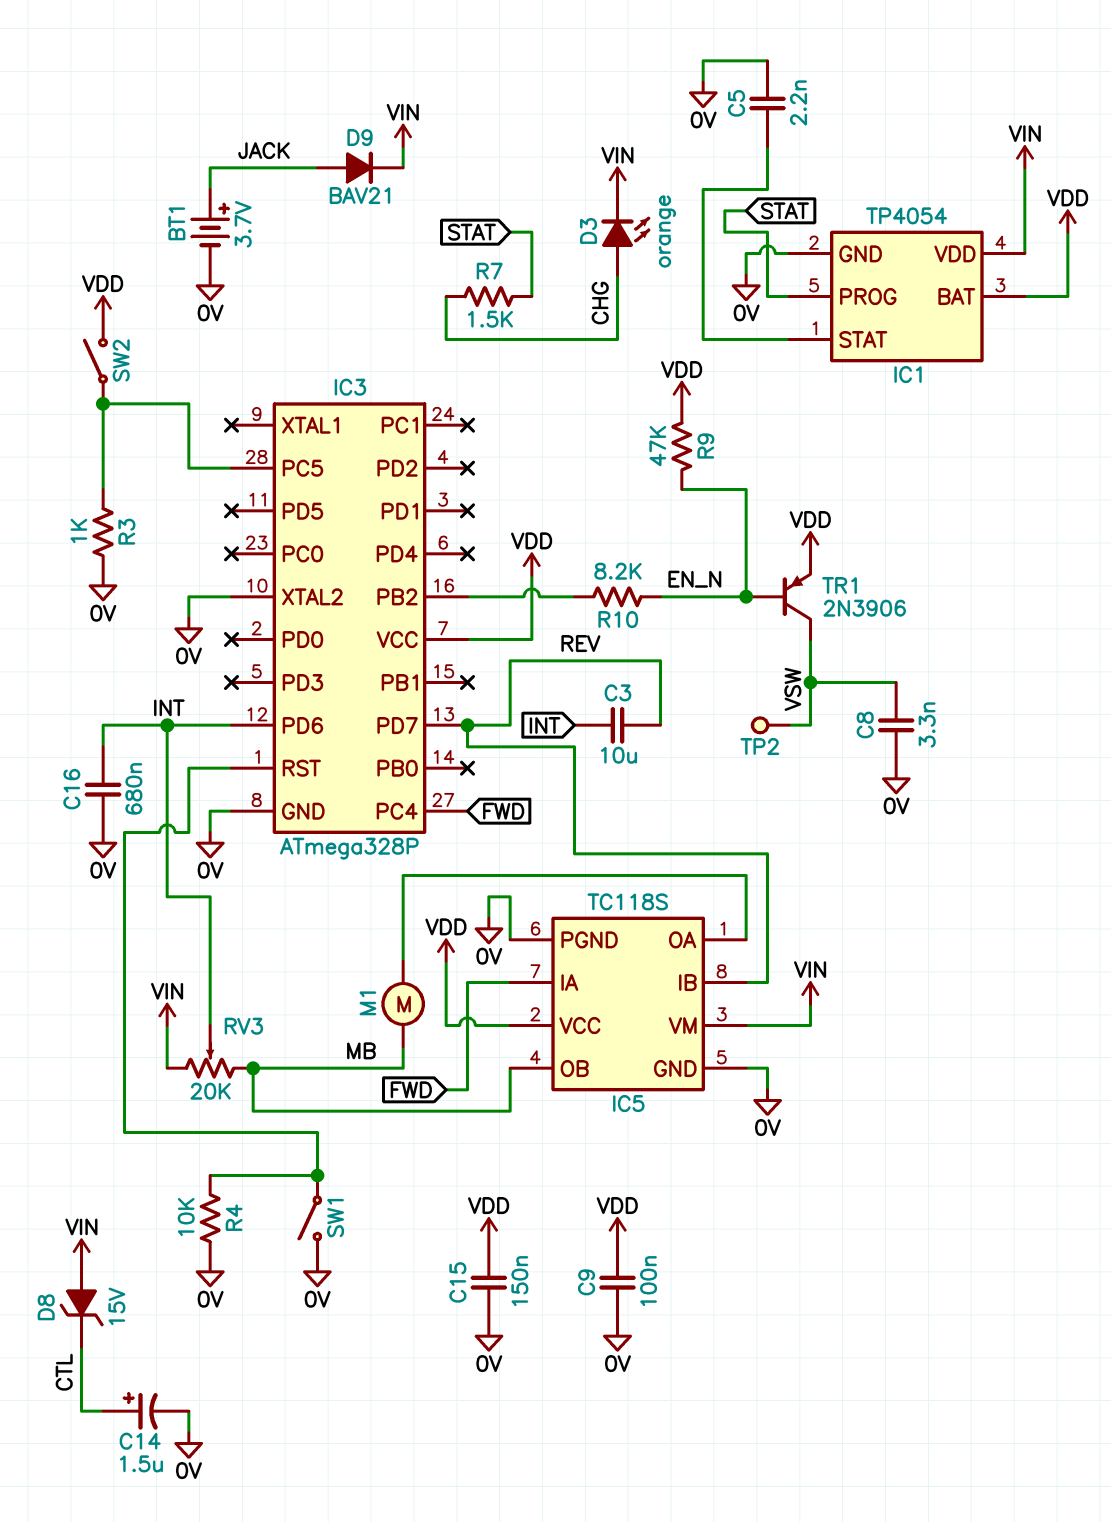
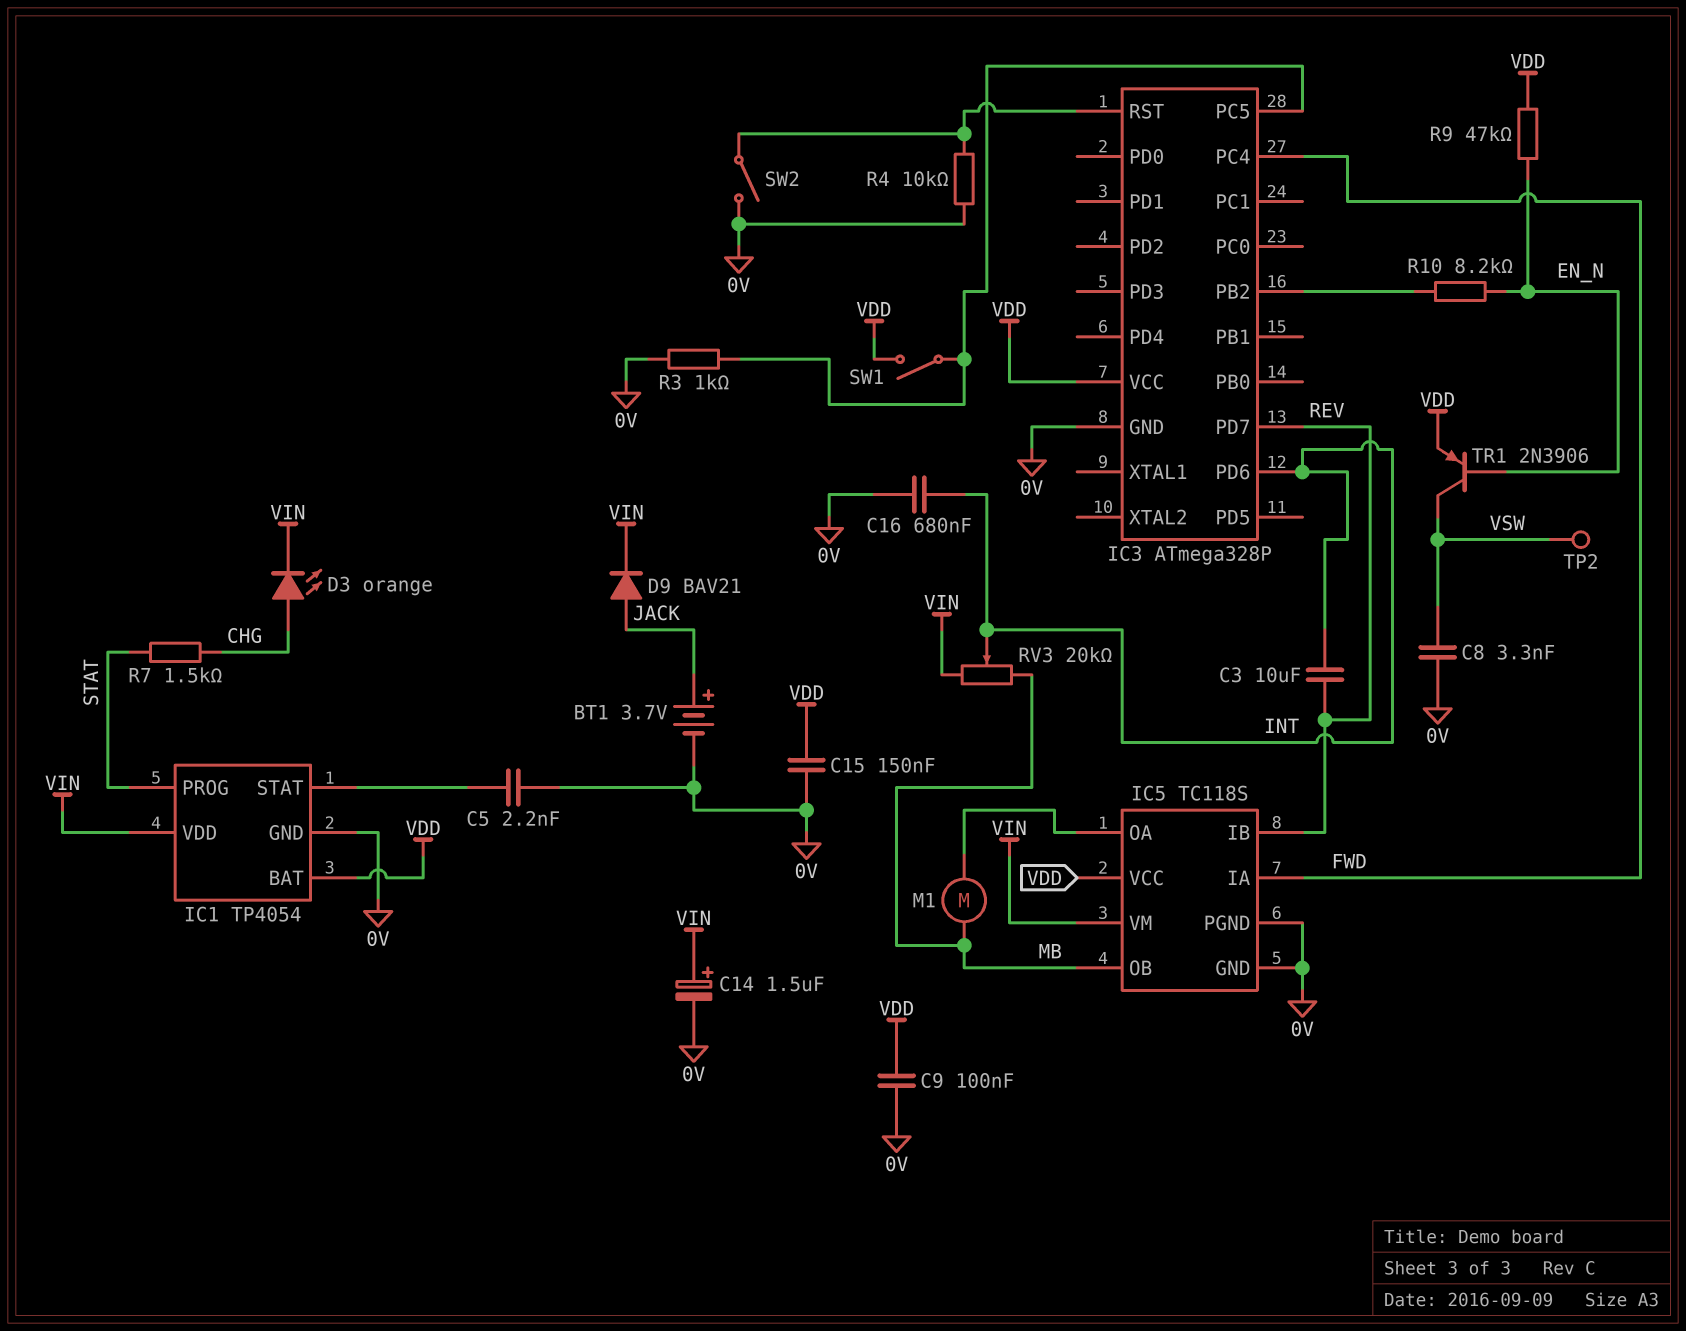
C14: 1.5uF (plus CTL, minus 0V) -> 1.5uF (plus VIN, minus 0V)
D8: zener 15V (A VIN, K CTL) -> none
IC3 pin XTAL2: 0V -> none
SW1: switch (0V, IC3/RST) -> switch (IC3/PC5, VDD)
SW2: switch (IC3/PC5, VDD) -> switch (0V, IC3/RST)

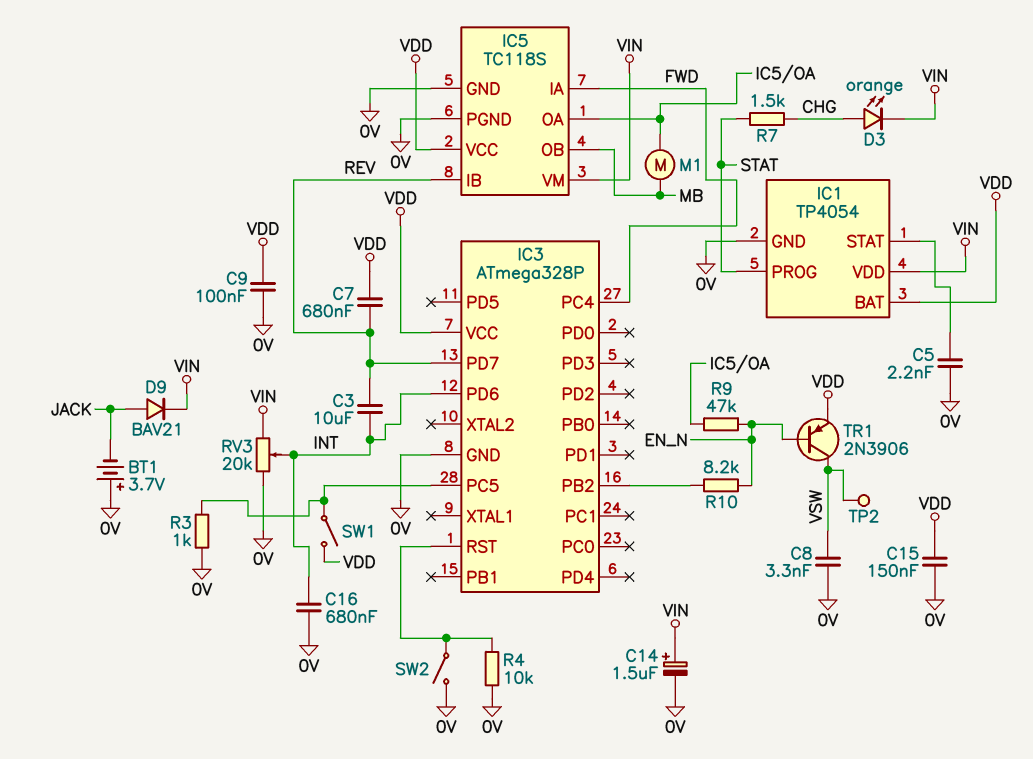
BT1: 3.7V (plus JACK, minus 0V) -> 3.7V (plus 0V, minus JACK)
C7: none -> 680nF (REV, VDD)
R9: 47k (EN_N, VDD) -> 47k (EN_N, IC5/OA)
RV3: 20k (MB, VIN, wiper INT) -> 20k (0V, VIN, wiper INT)

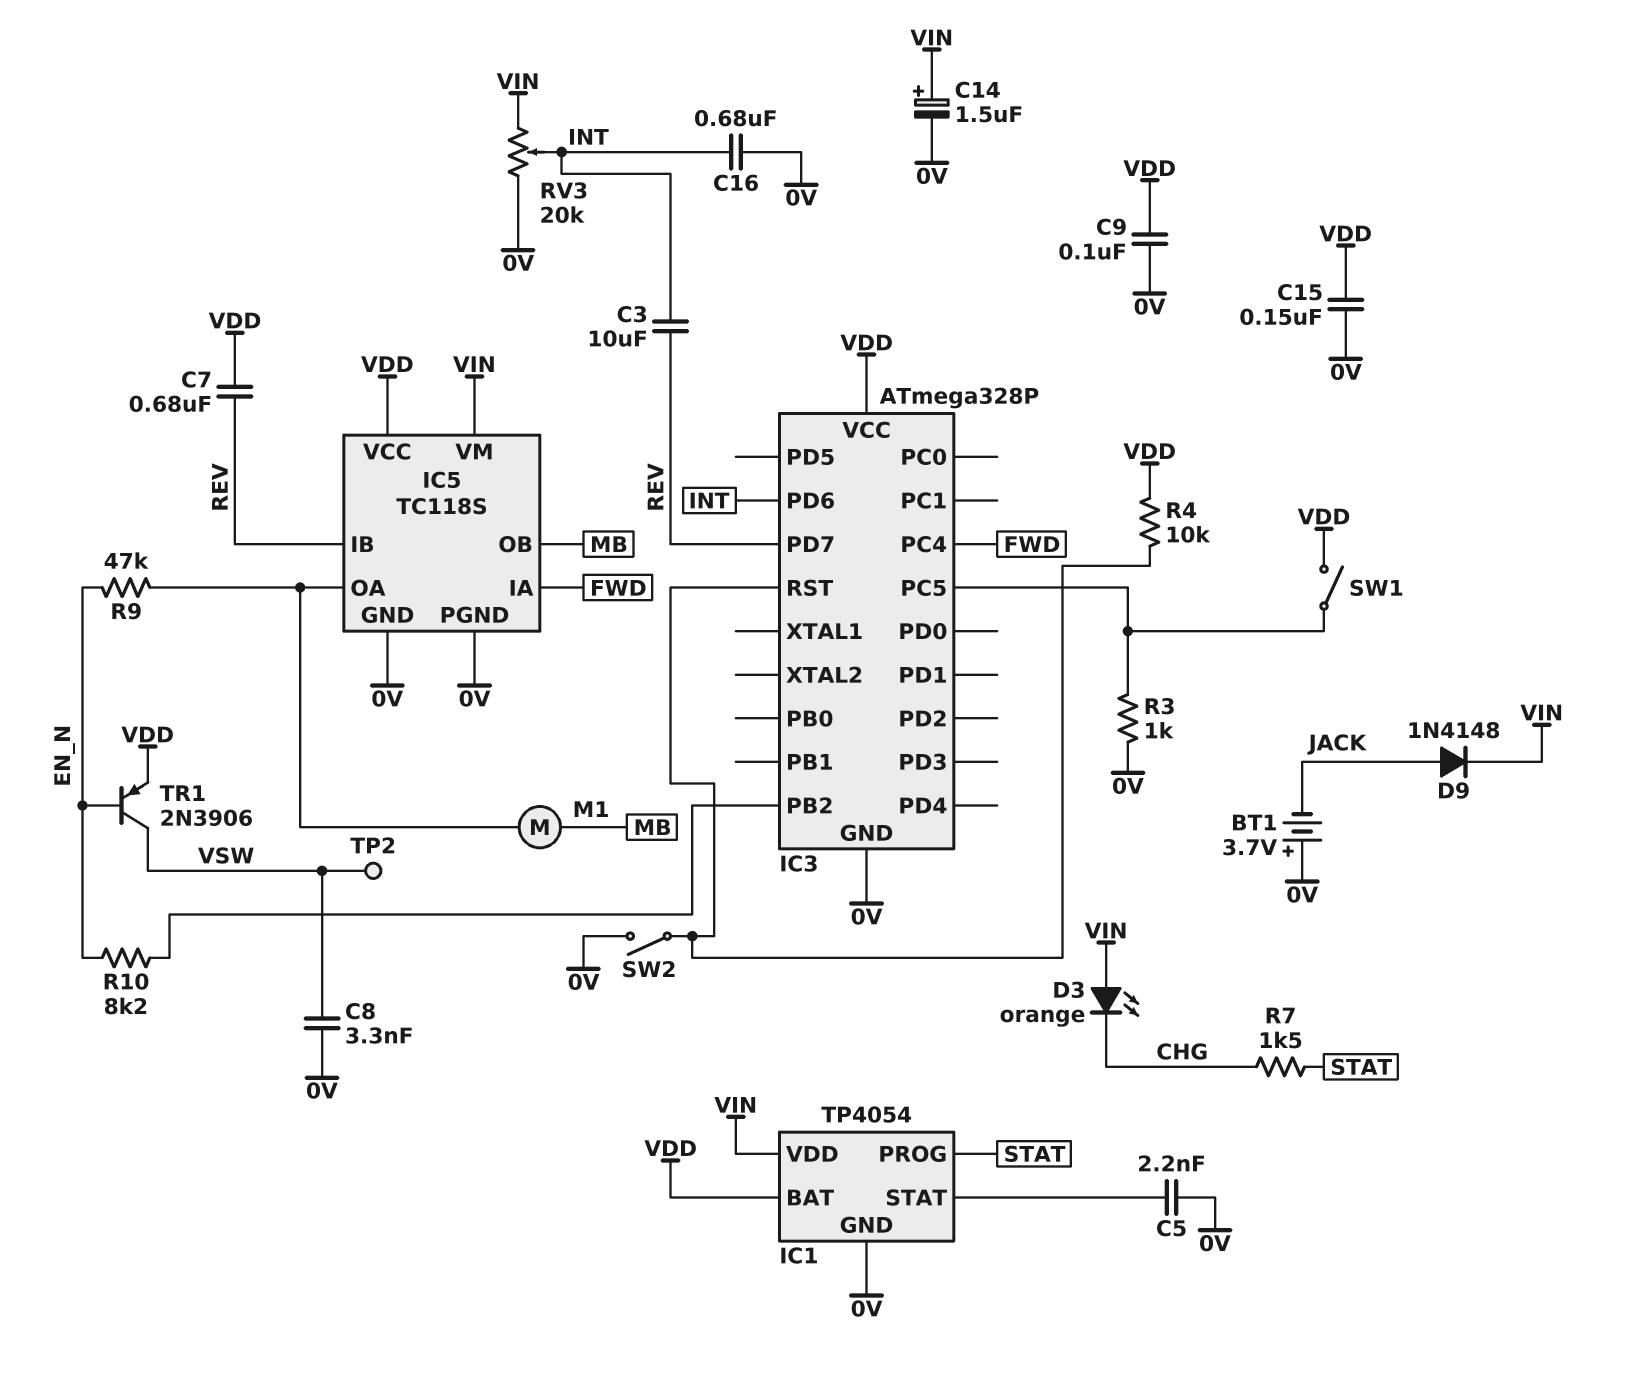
D3: LED orange (A CHG, K VIN) -> LED orange (A VIN, K CHG)
D9: diode BAV21 (A JACK, K VIN) -> diode 1N4148 (A JACK, K VIN)
R4: 10k (0V, IC3/RST) -> 10k (IC3/RST, VDD)

